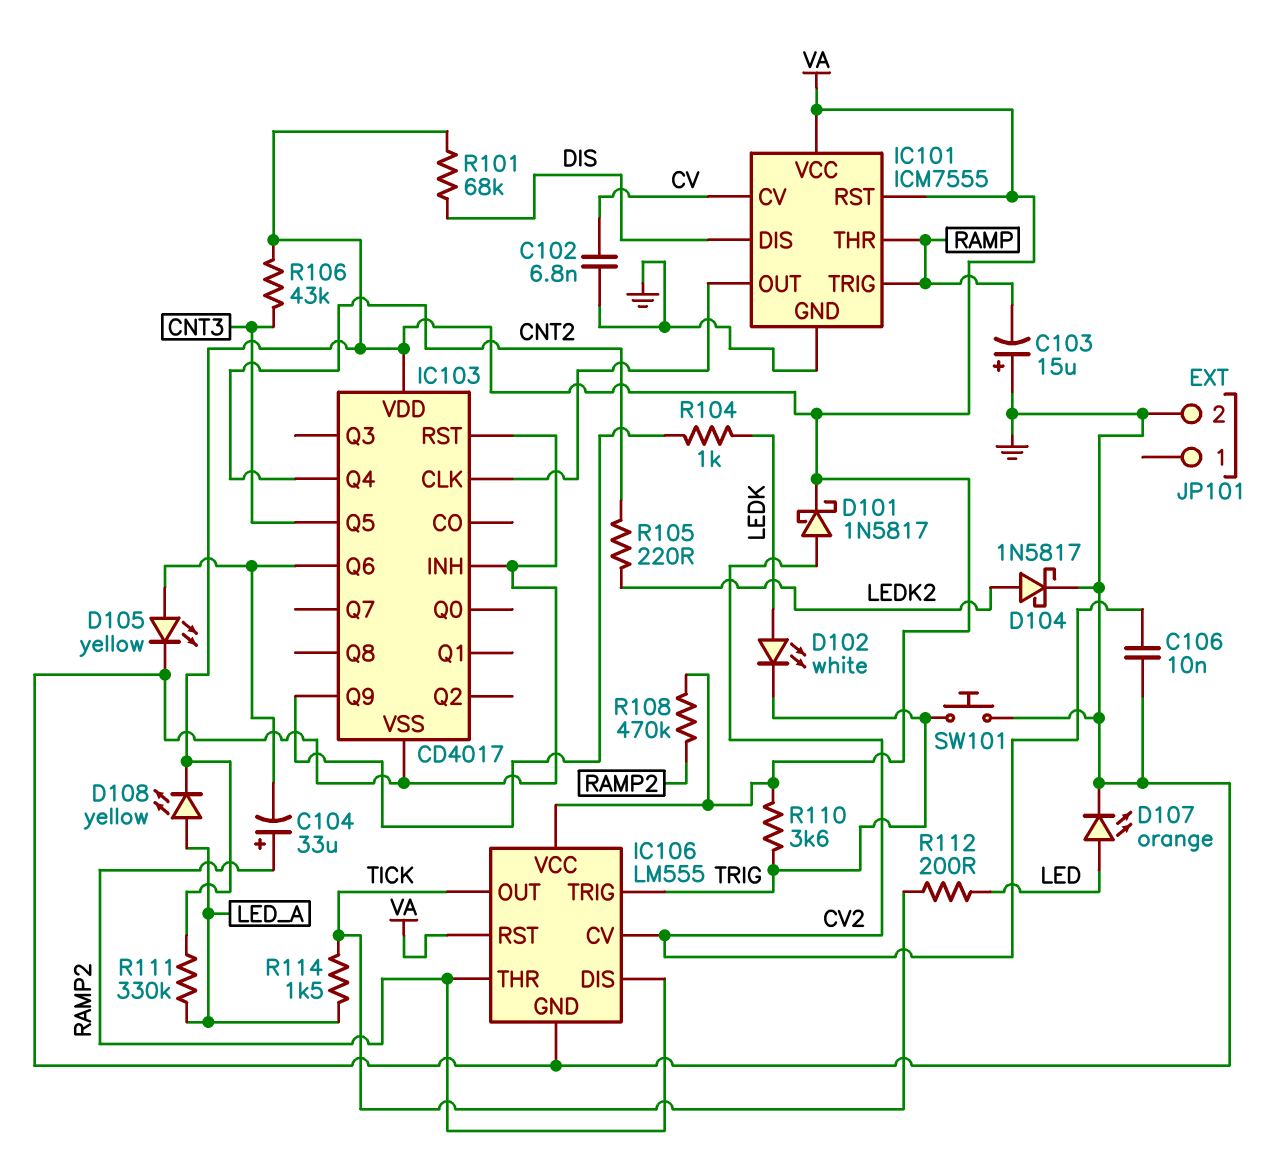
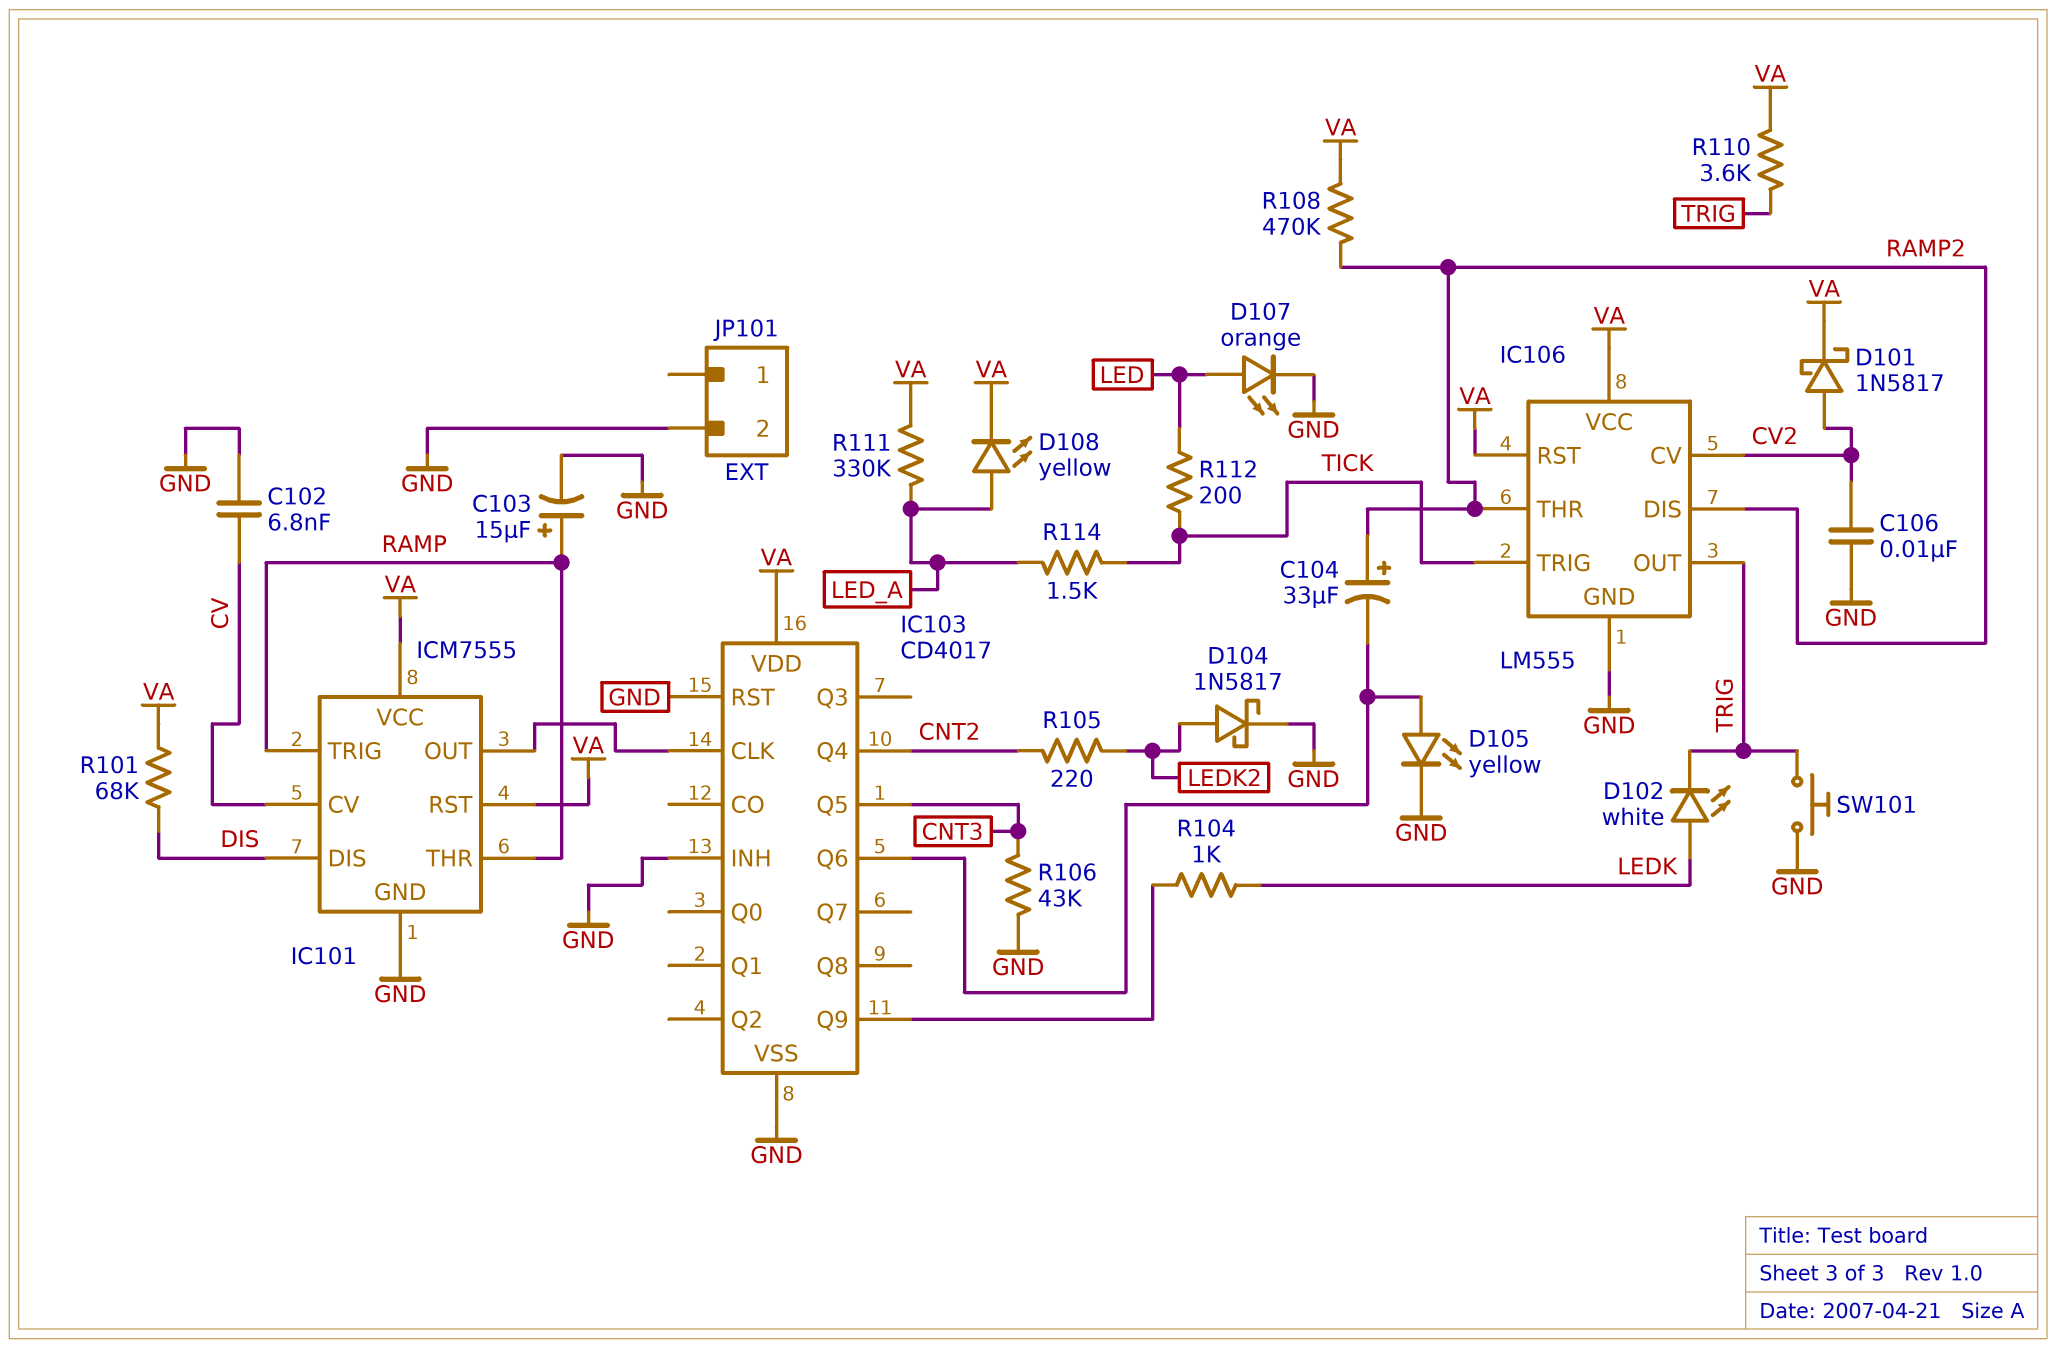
C103: 15uF (plus GND, minus RAMP) -> 15uF (plus RAMP, minus GND)
IC106 pin OUT: TICK -> TRIG
IC106 pin TRIG: TRIG -> TICK
R106: 43k (CNT3, VA) -> 43k (CNT3, GND)

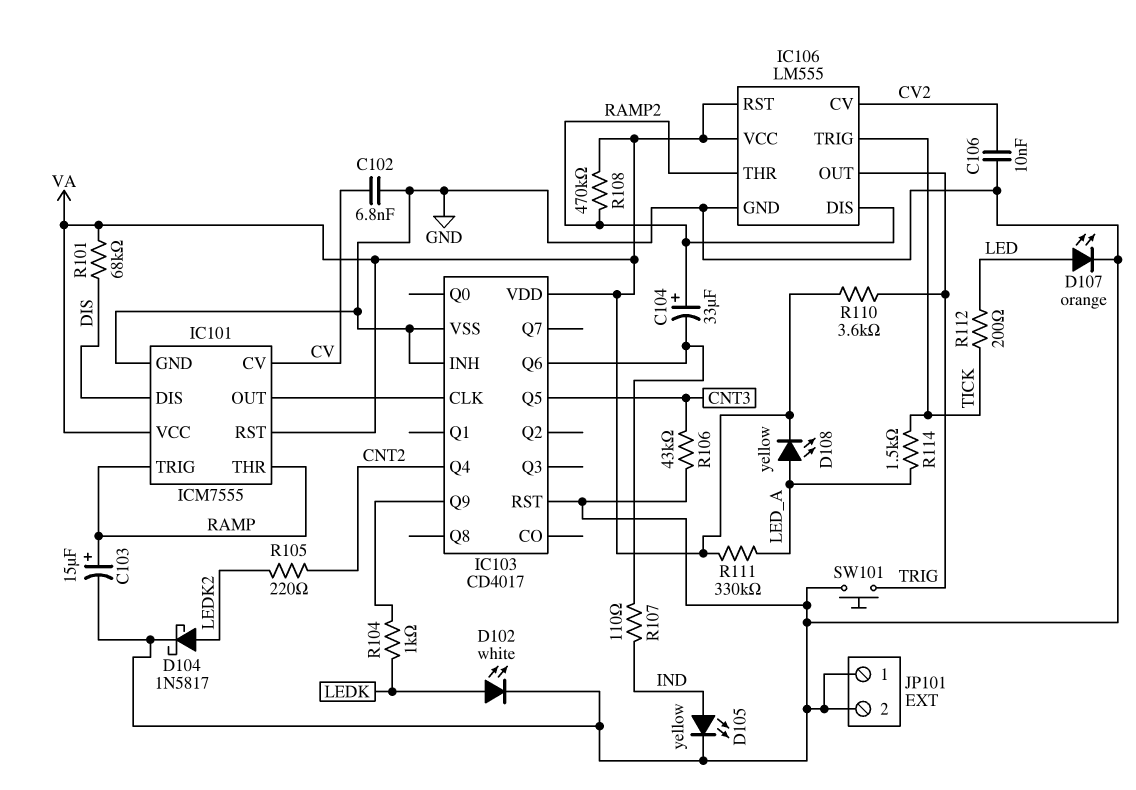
D101: schottky 1N5817 (A CV2, K VA) -> none
D102: LED white (A LEDK, K TRIG) -> LED white (A LEDK, K GND)
D105: LED yellow (A IC103/Q6, K GND) -> LED yellow (A IND, K GND)
JP101 pin 1: none -> GND
R107: none -> 110 (IC103/Q6, IND)

